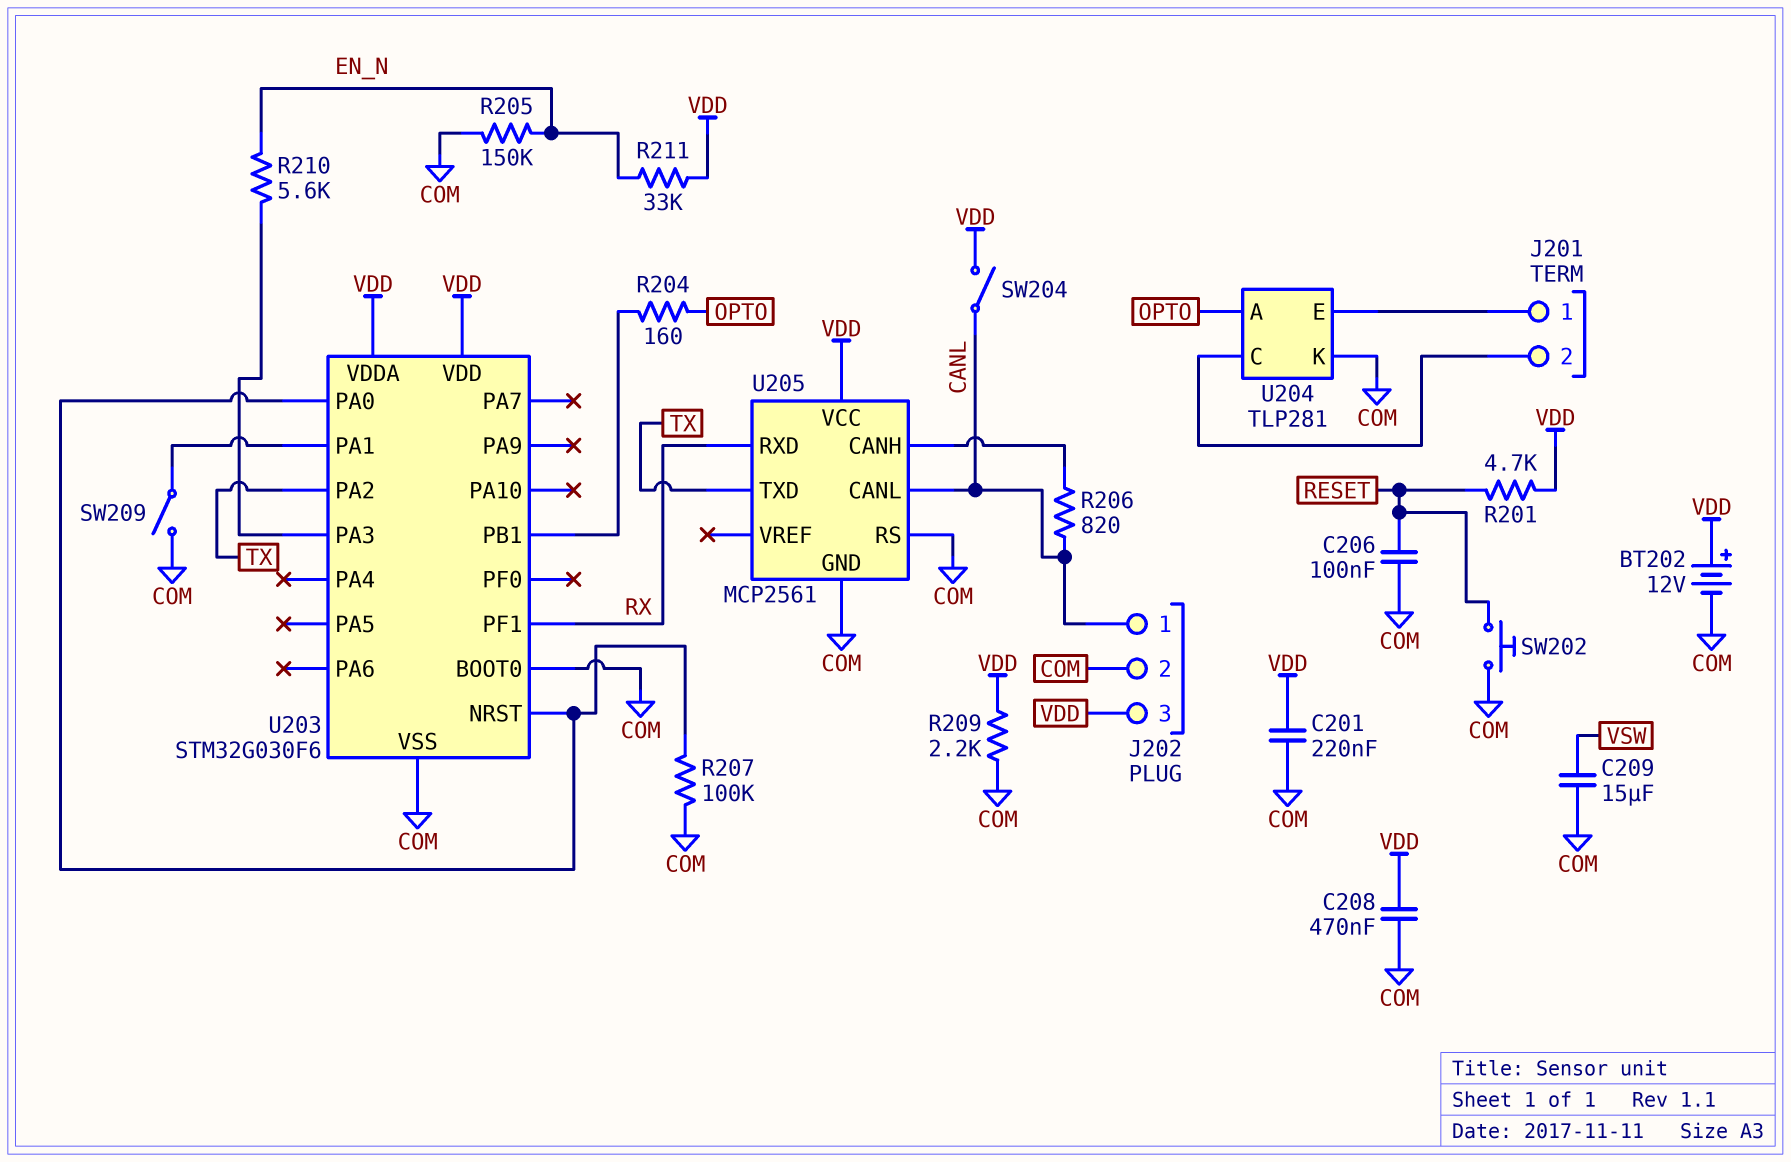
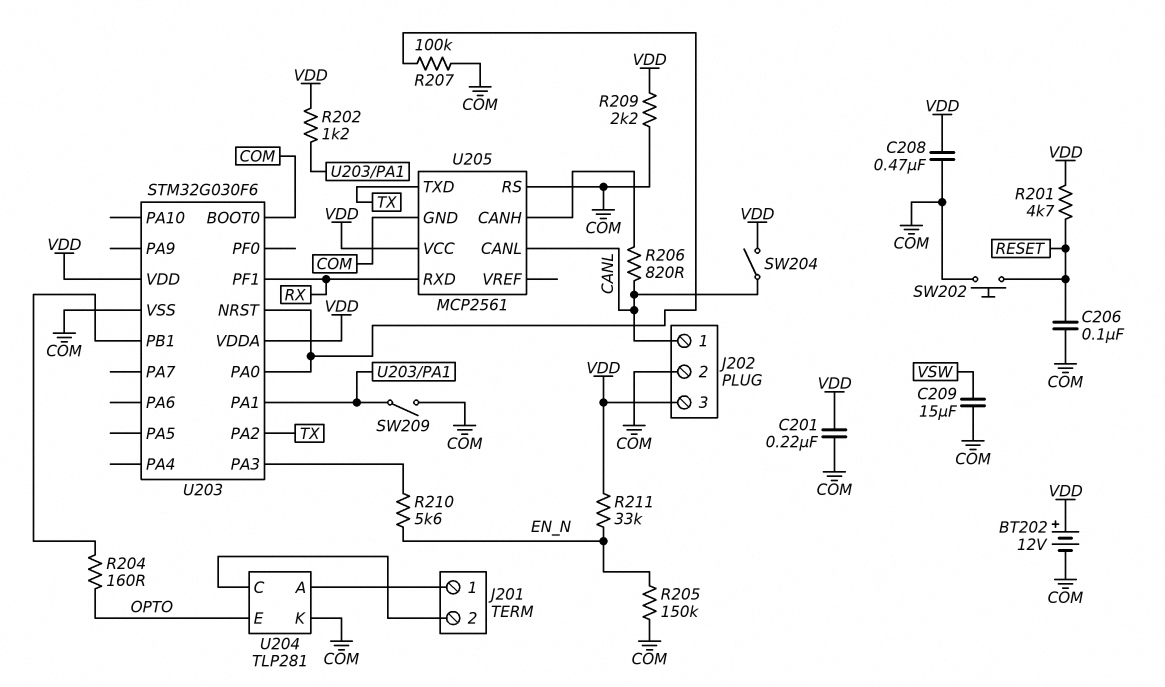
R202: none -> 1.2k (U203/PA1, VDD)
U204 pin A: OPTO -> J201/1
U204 pin E: J201/1 -> OPTO

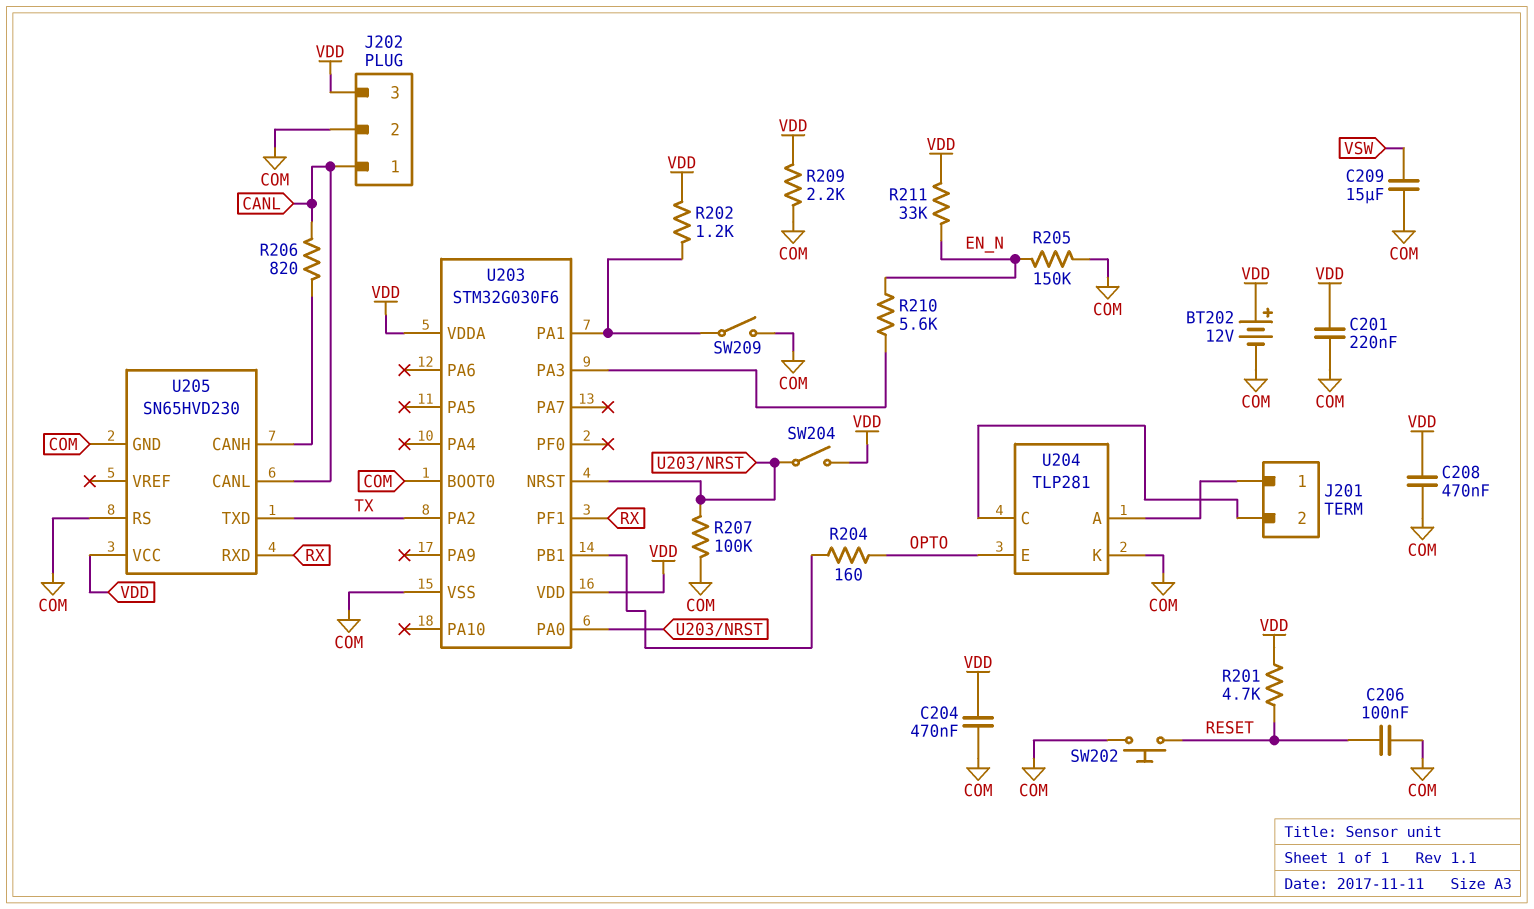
C204: none -> 470nF (COM, VDD)
SW204: switch (CANL, VDD) -> switch (U203/NRST, VDD)
U205: MCP2561 -> SN65HVD230

